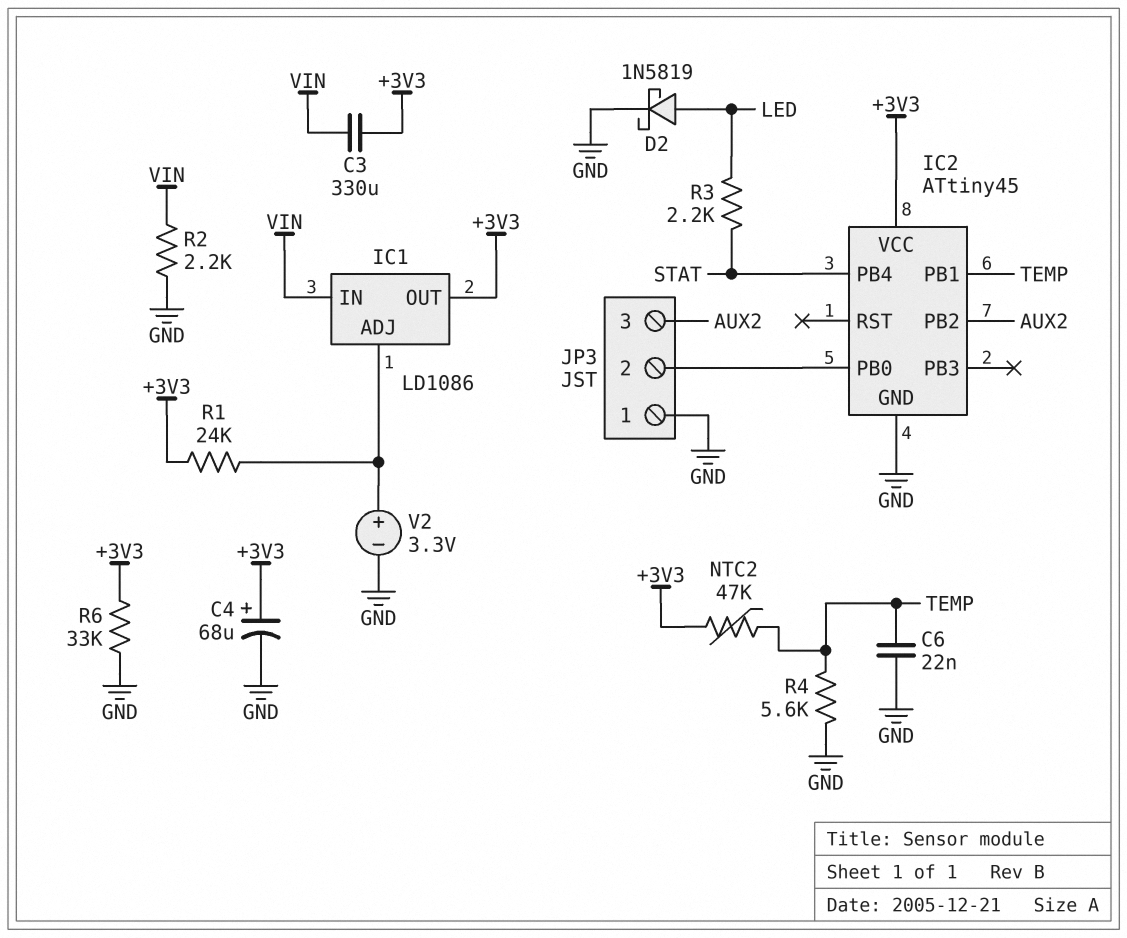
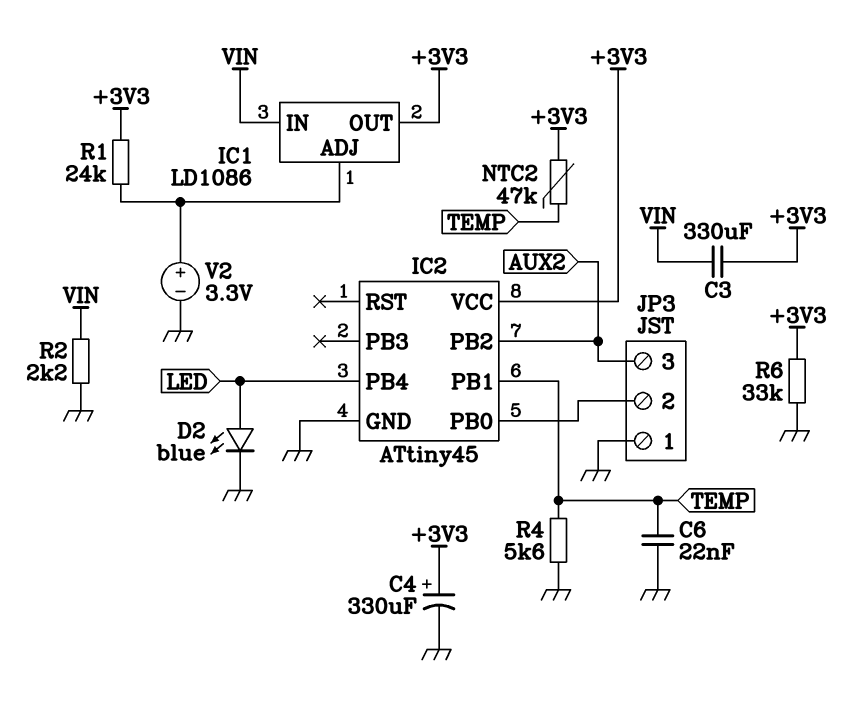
C4: 68uF (plus +3V3, minus GND) -> 330uF (plus +3V3, minus GND)
D2: schottky 1N5819 (A LED, K GND) -> LED blue (A LED, K GND)
IC2 pin PB4: STAT -> LED
R3: 2.2k (LED, STAT) -> none

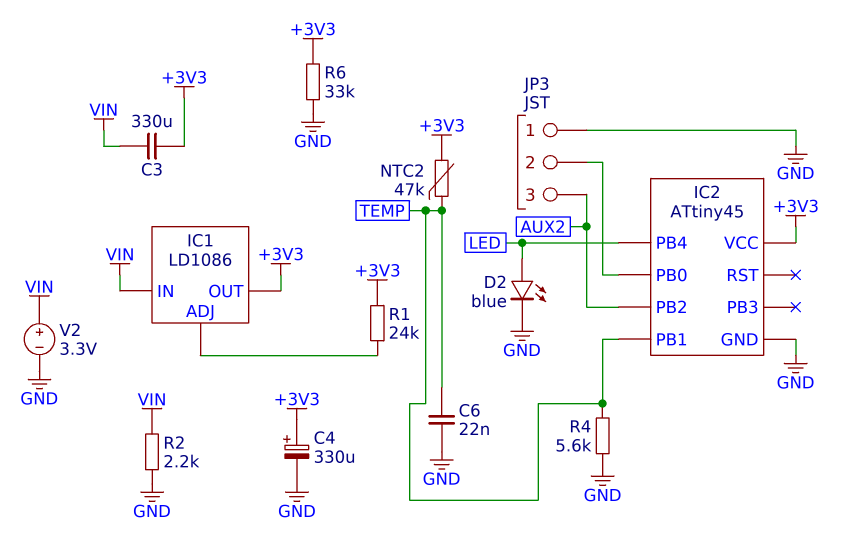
V2: 3.3V (plus IC1/ADJ, minus GND) -> 3.3V (plus VIN, minus GND)

